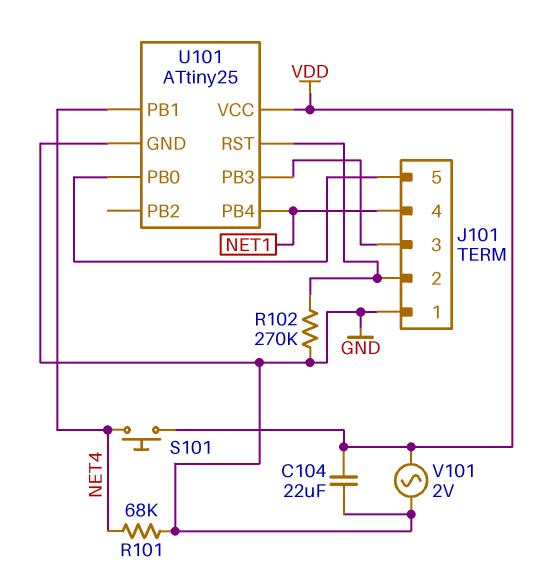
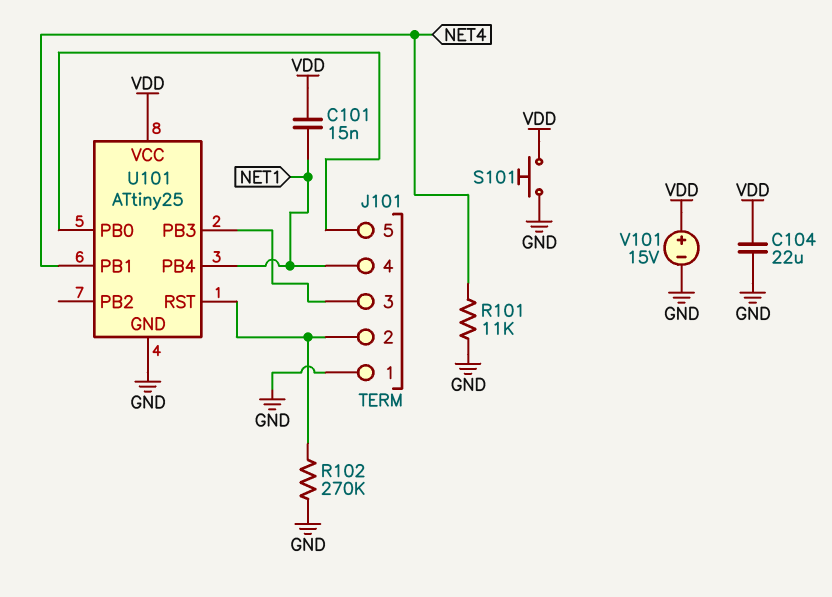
C101: none -> 15nF (NET1, VDD)
R101: 68k (GND, NET4) -> 11k (GND, NET4)
S101: button (NET4, VDD) -> button (GND, VDD)
V101: AC 2V (GND, VDD) -> 15V (plus VDD, minus GND)

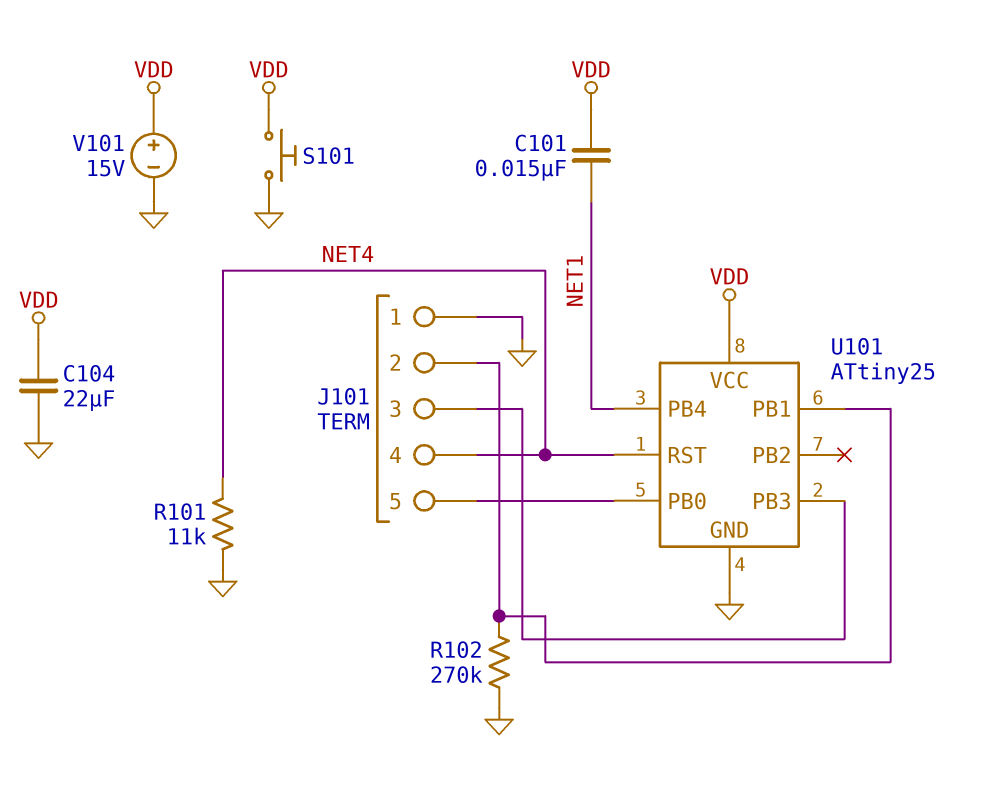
J101 pin 4: NET1 -> NET4
U101 pin PB1: NET4 -> J101/2
U101 pin RST: J101/2 -> NET4

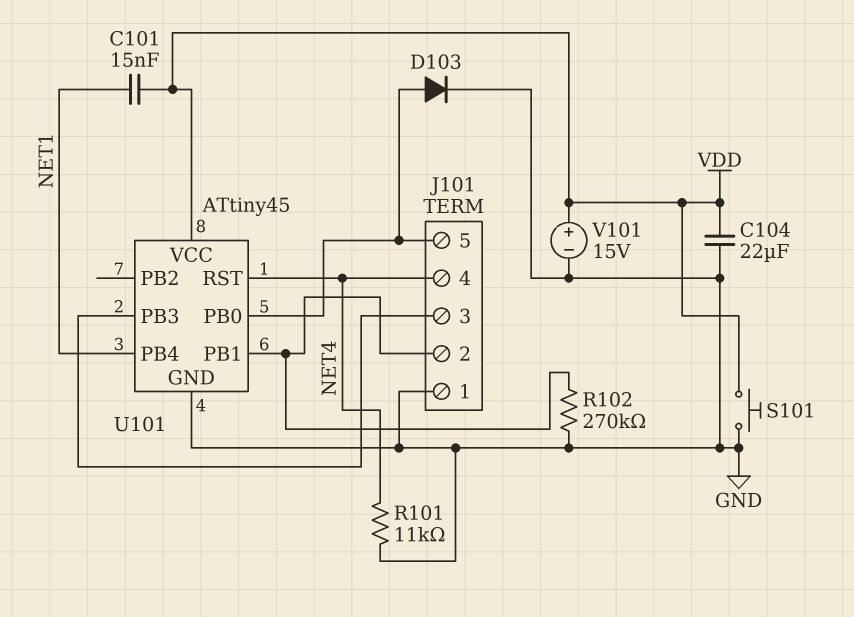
D103: none -> diode (A J101/5, K GND)
U101: ATtiny25 -> ATtiny45

